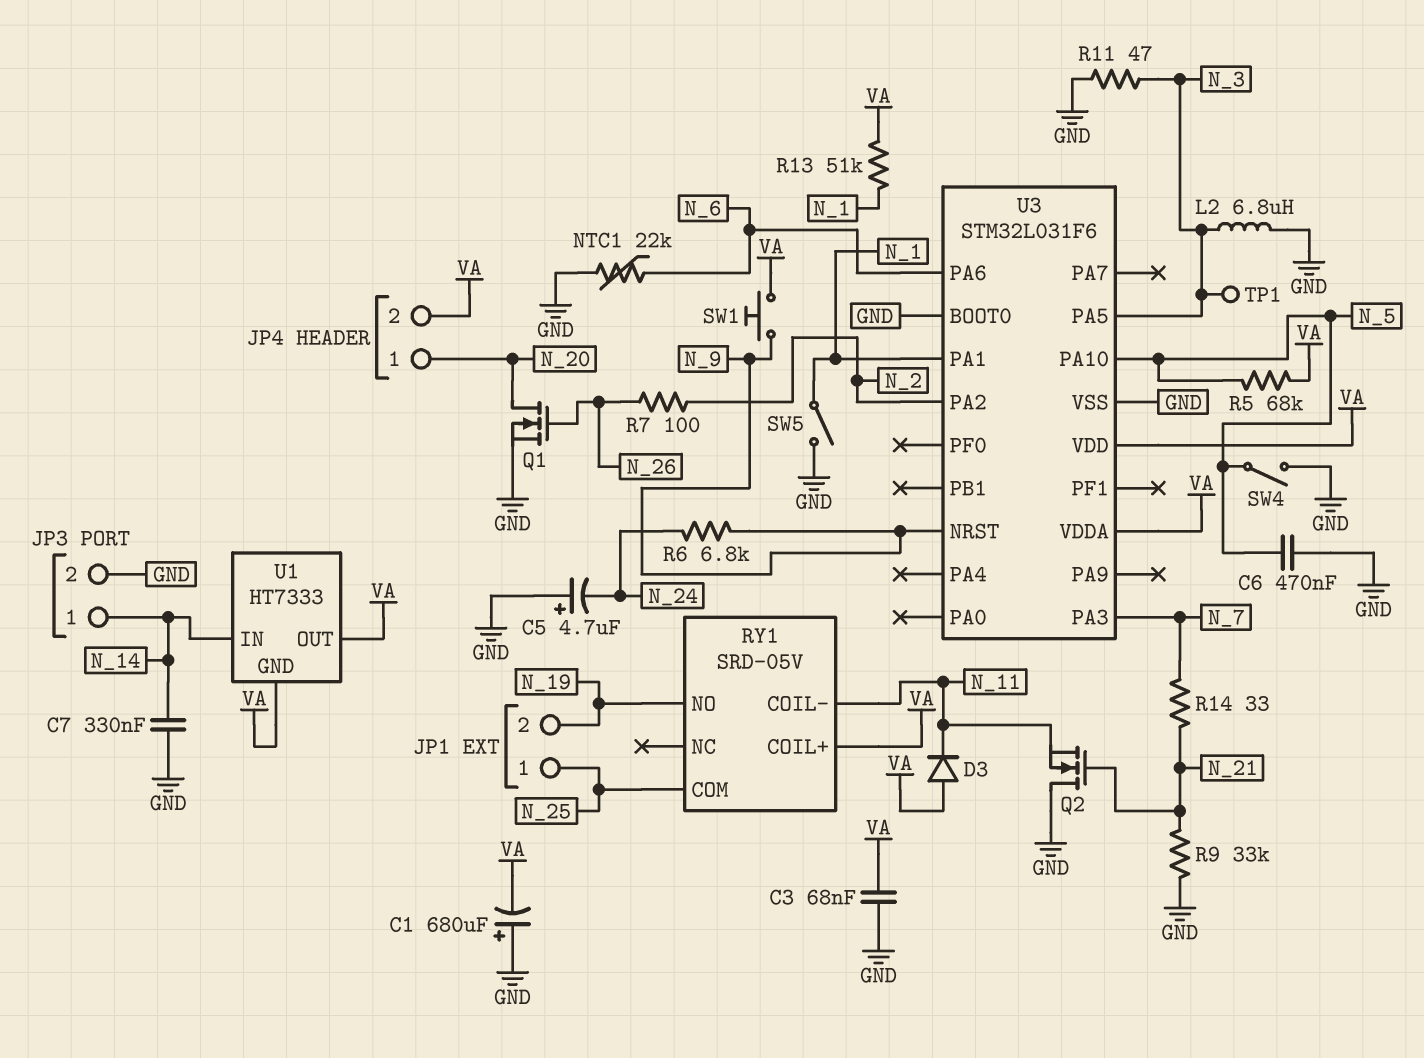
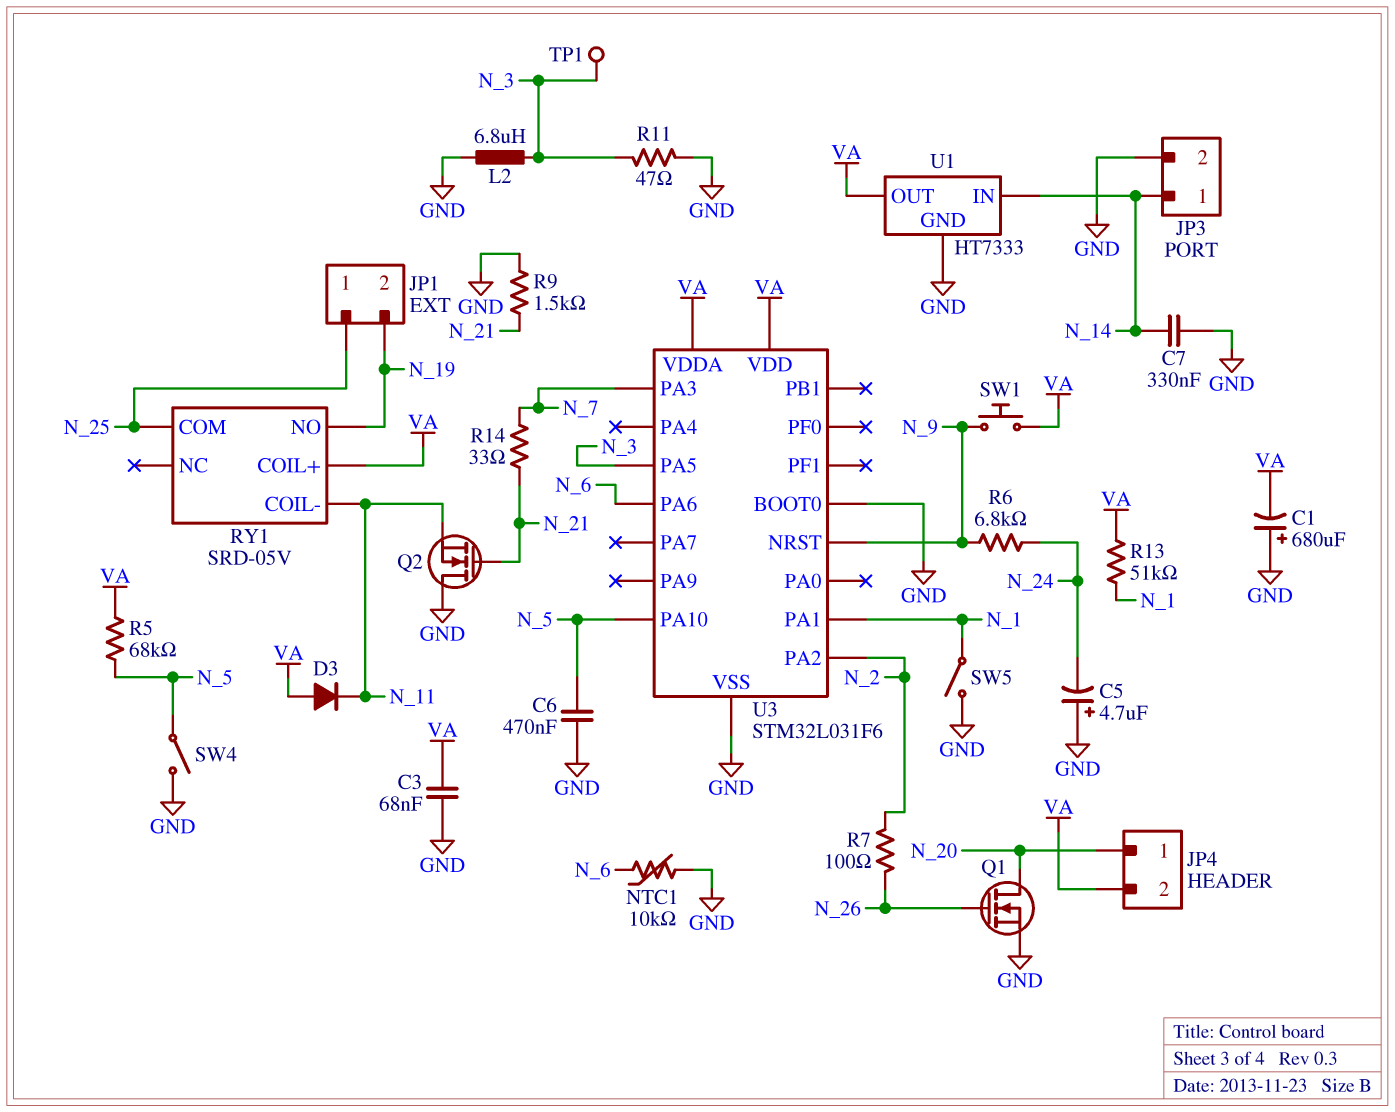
NTC1: 22k (GND, N_6) -> 10k (GND, N_6)
R9: 33k (GND, N_21) -> 1.5k (GND, N_21)
U1 pin GND: VA -> GND

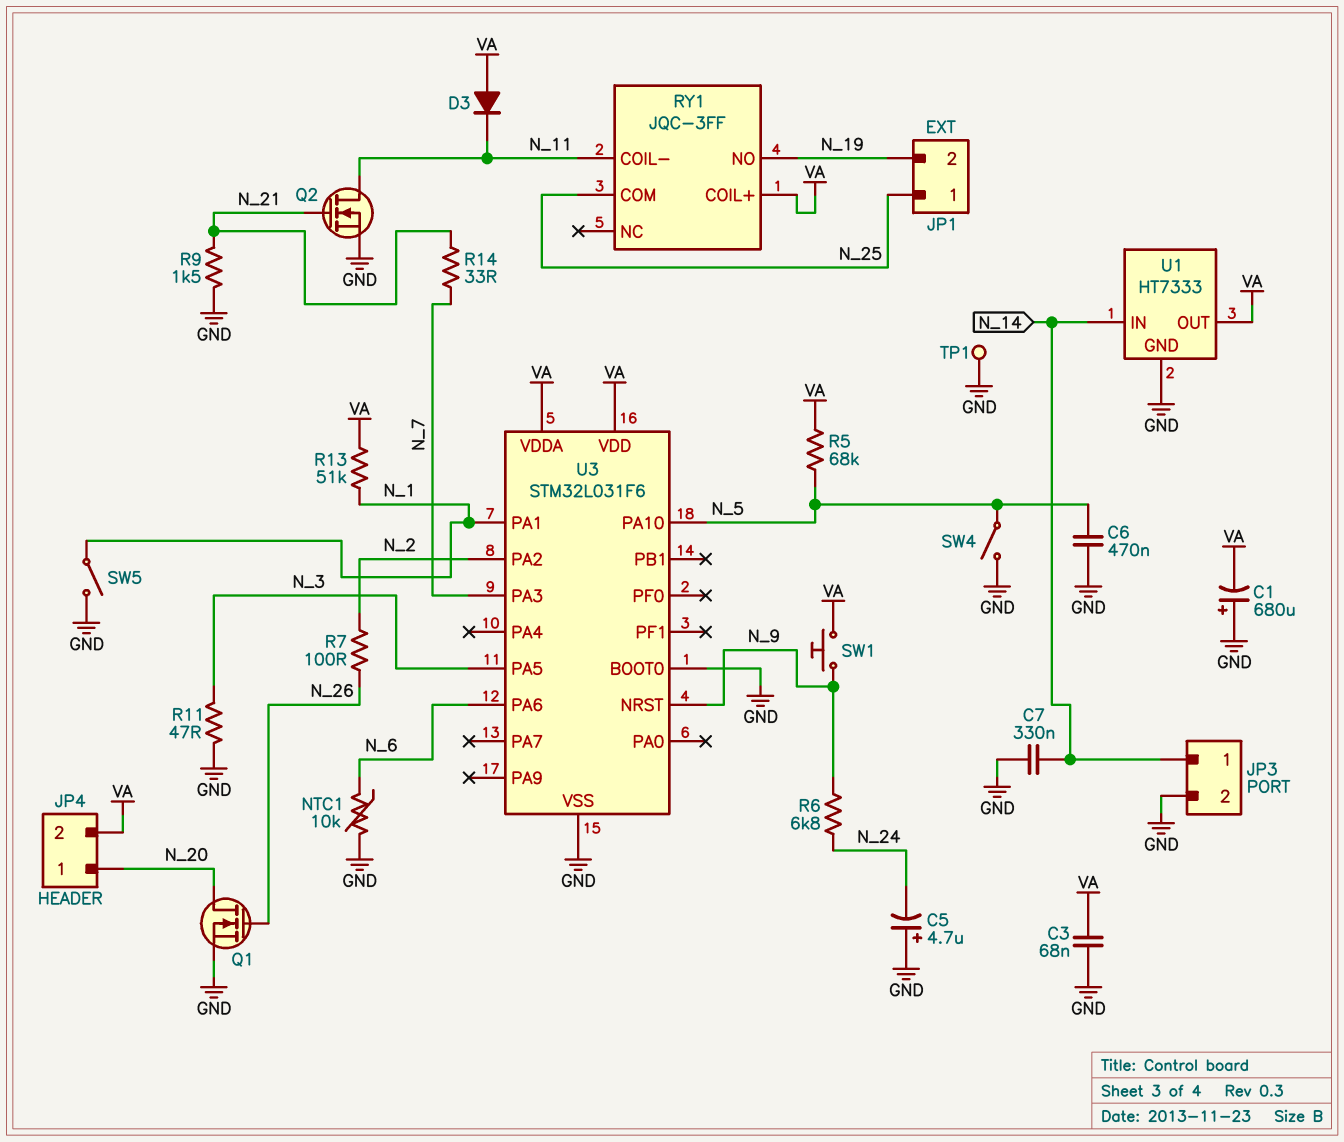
L2: 6.8uH (GND, N_3) -> none
Q2: NMOS (G N_21, D GND, S N_11) -> NMOS (G N_21, D N_11, S GND)
RY1: SRD-05V -> JQC-3FF
TP1: test point (N_3) -> test point (GND)

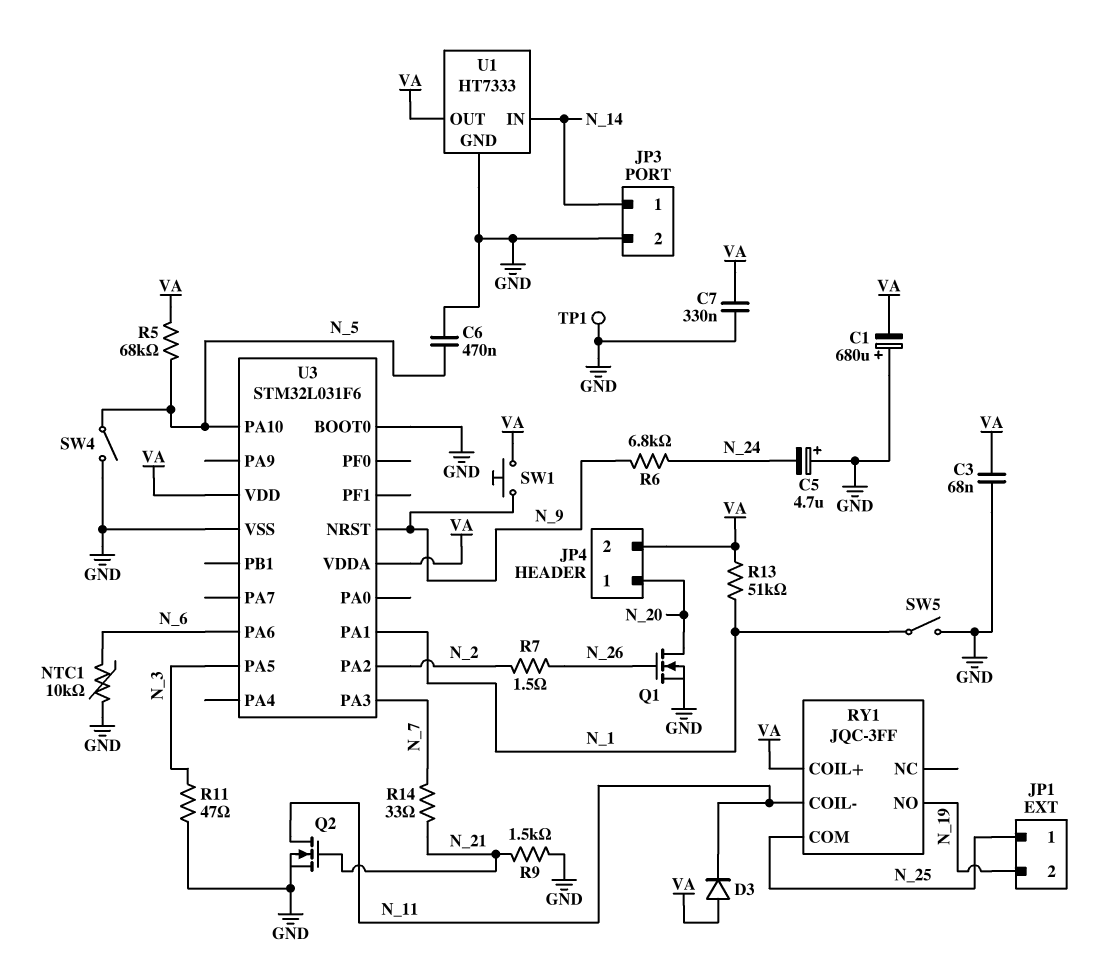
C7: 330nF (GND, N_14) -> 330nF (GND, VA)
R7: 100 (N_2, N_26) -> 1.5 (N_2, N_26)

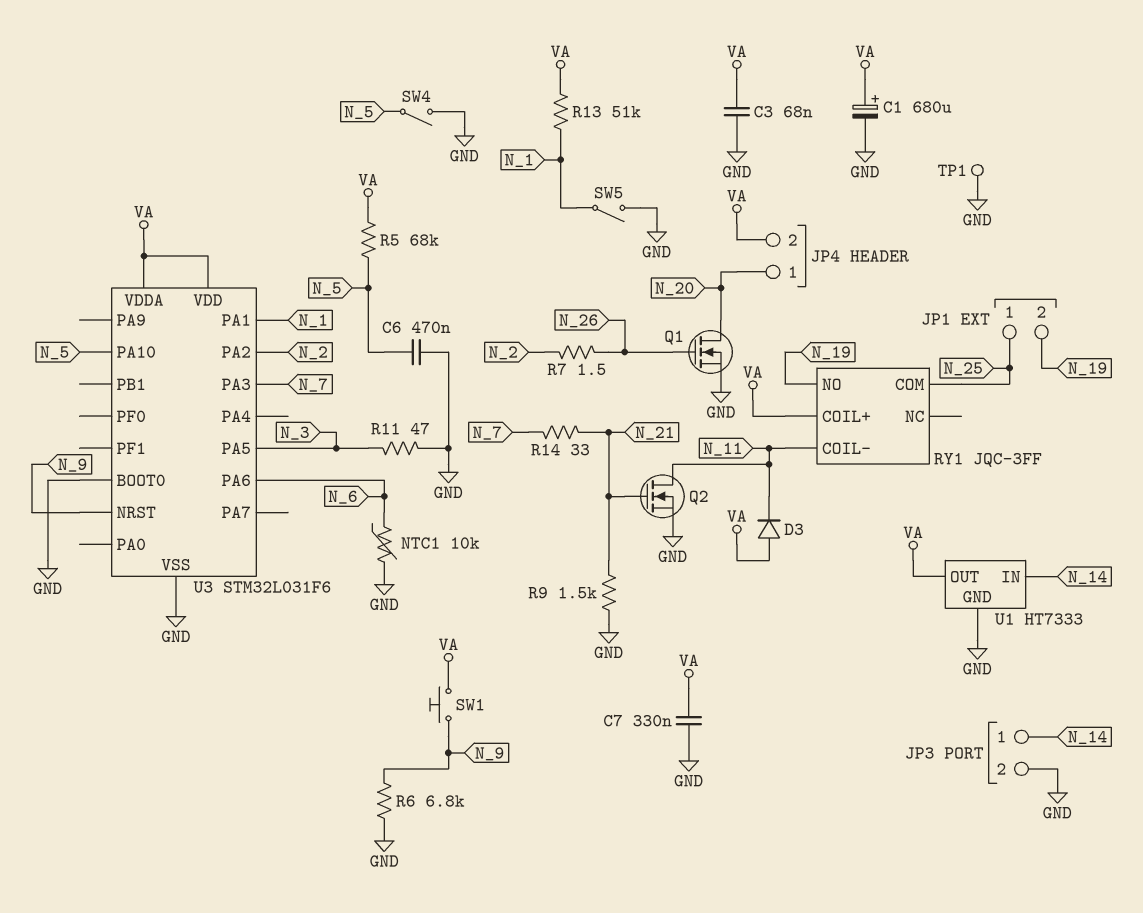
C1: 680uF (plus GND, minus VA) -> 680uF (plus VA, minus GND)
C5: 4.7uF (plus GND, minus N_24) -> none
R6: 6.8k (N_9, N_24) -> 6.8k (GND, N_9)

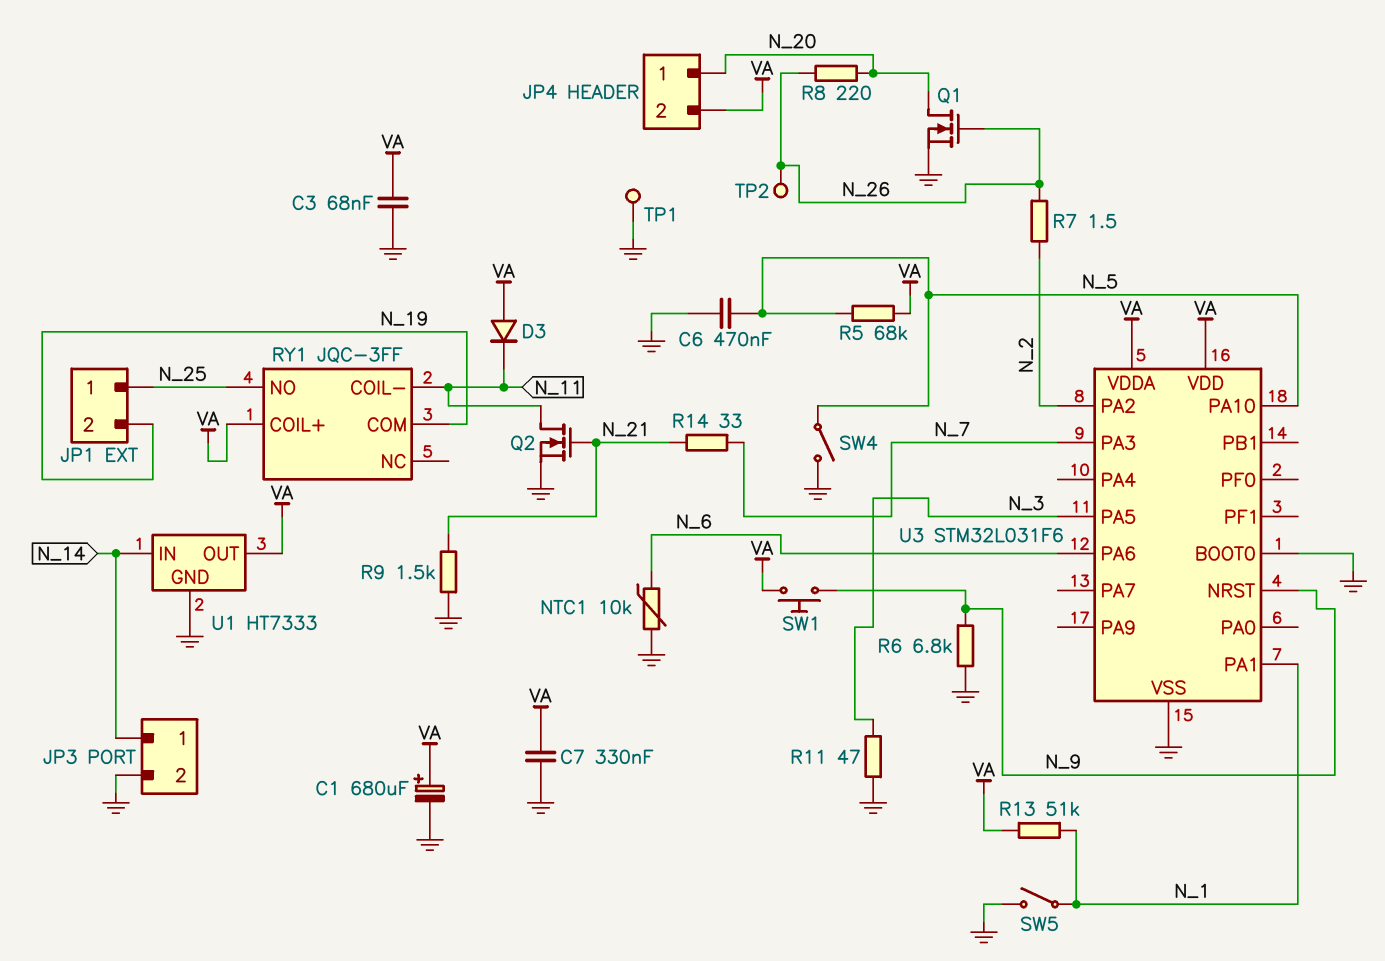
R8: none -> 220 (N_20, N_26)
RY1 pin COM: N_25 -> N_19
RY1 pin NO: N_19 -> N_25
TP2: none -> test point (N_26)

